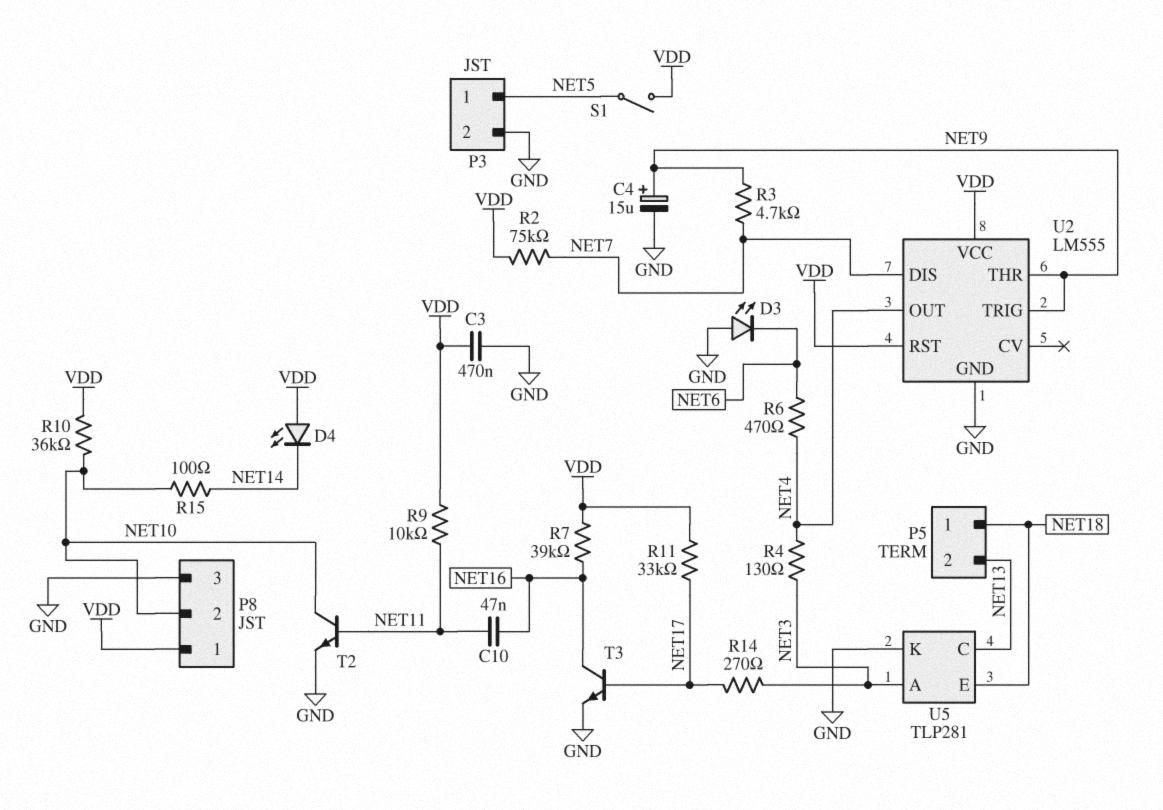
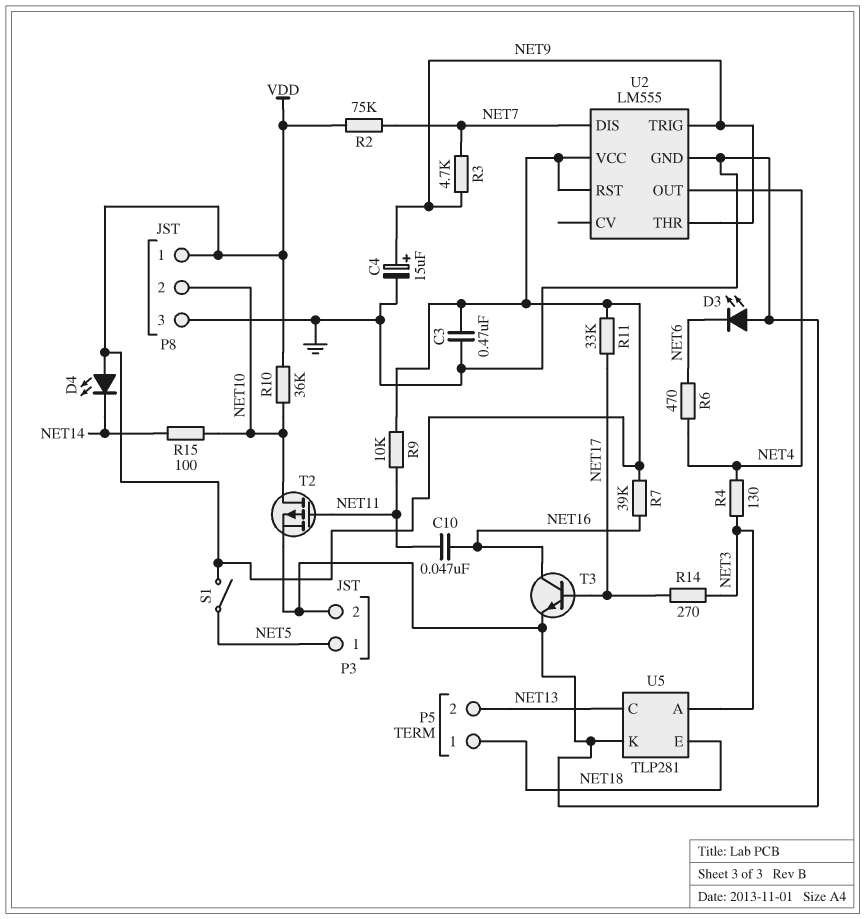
T2: NPN (B NET11, C NET10, E GND) -> PMOS (G NET11, D NET10, S GND)

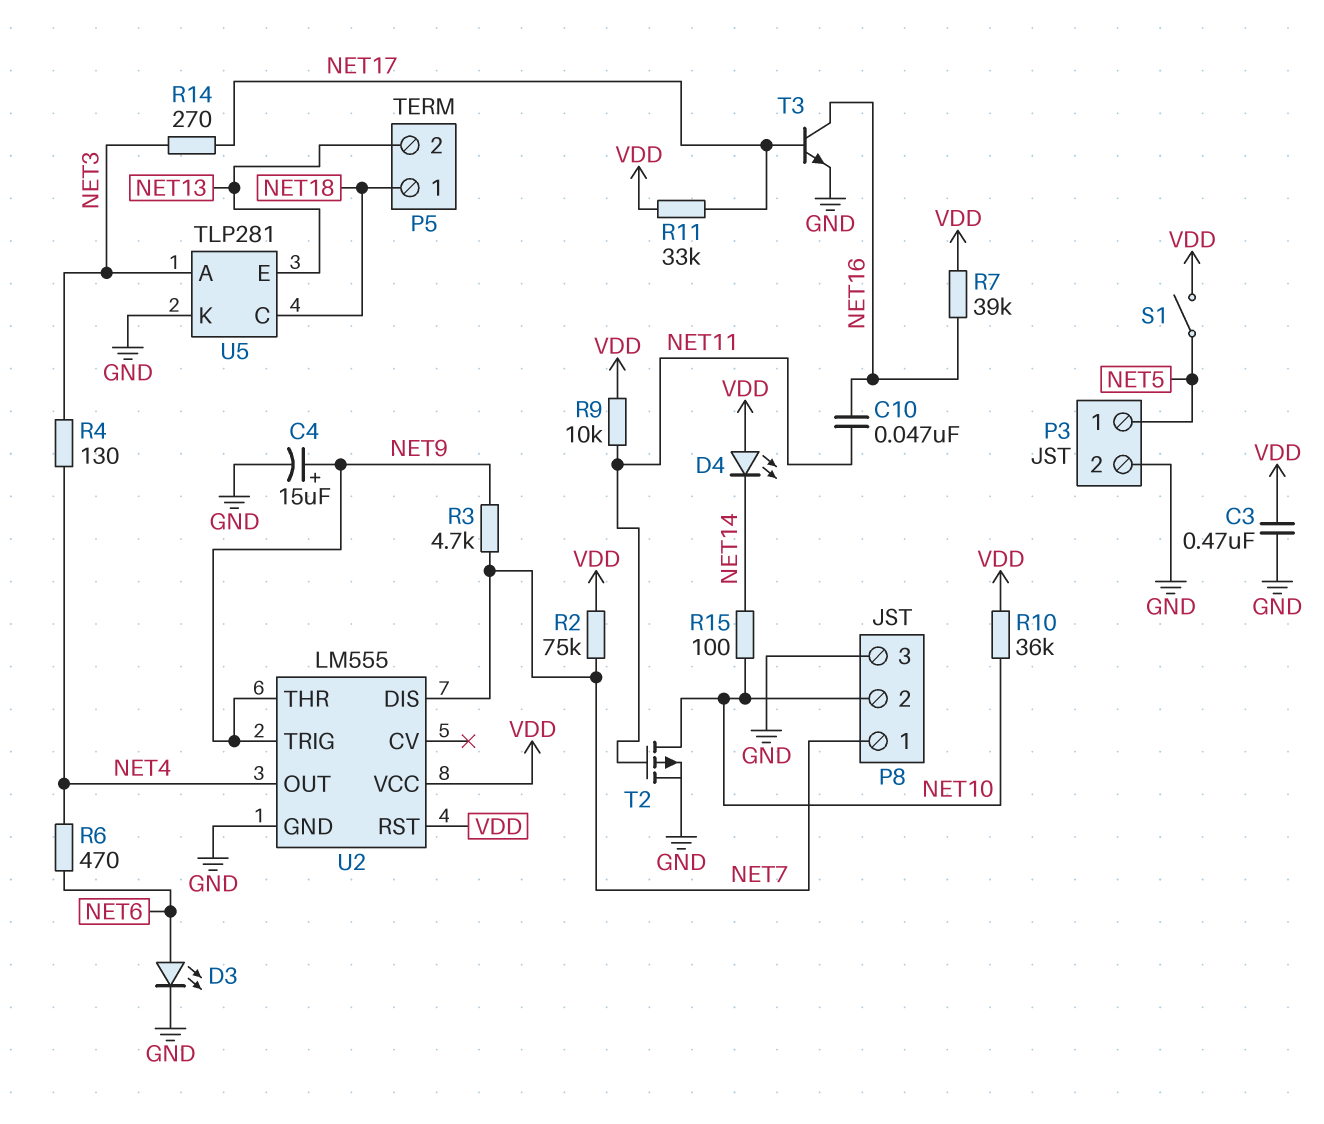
D3: LED (A GND, K NET6) -> LED (A NET6, K GND)
P8 pin 1: VDD -> NET7
U5 pin C: NET13 -> NET18
U5 pin E: NET18 -> NET13

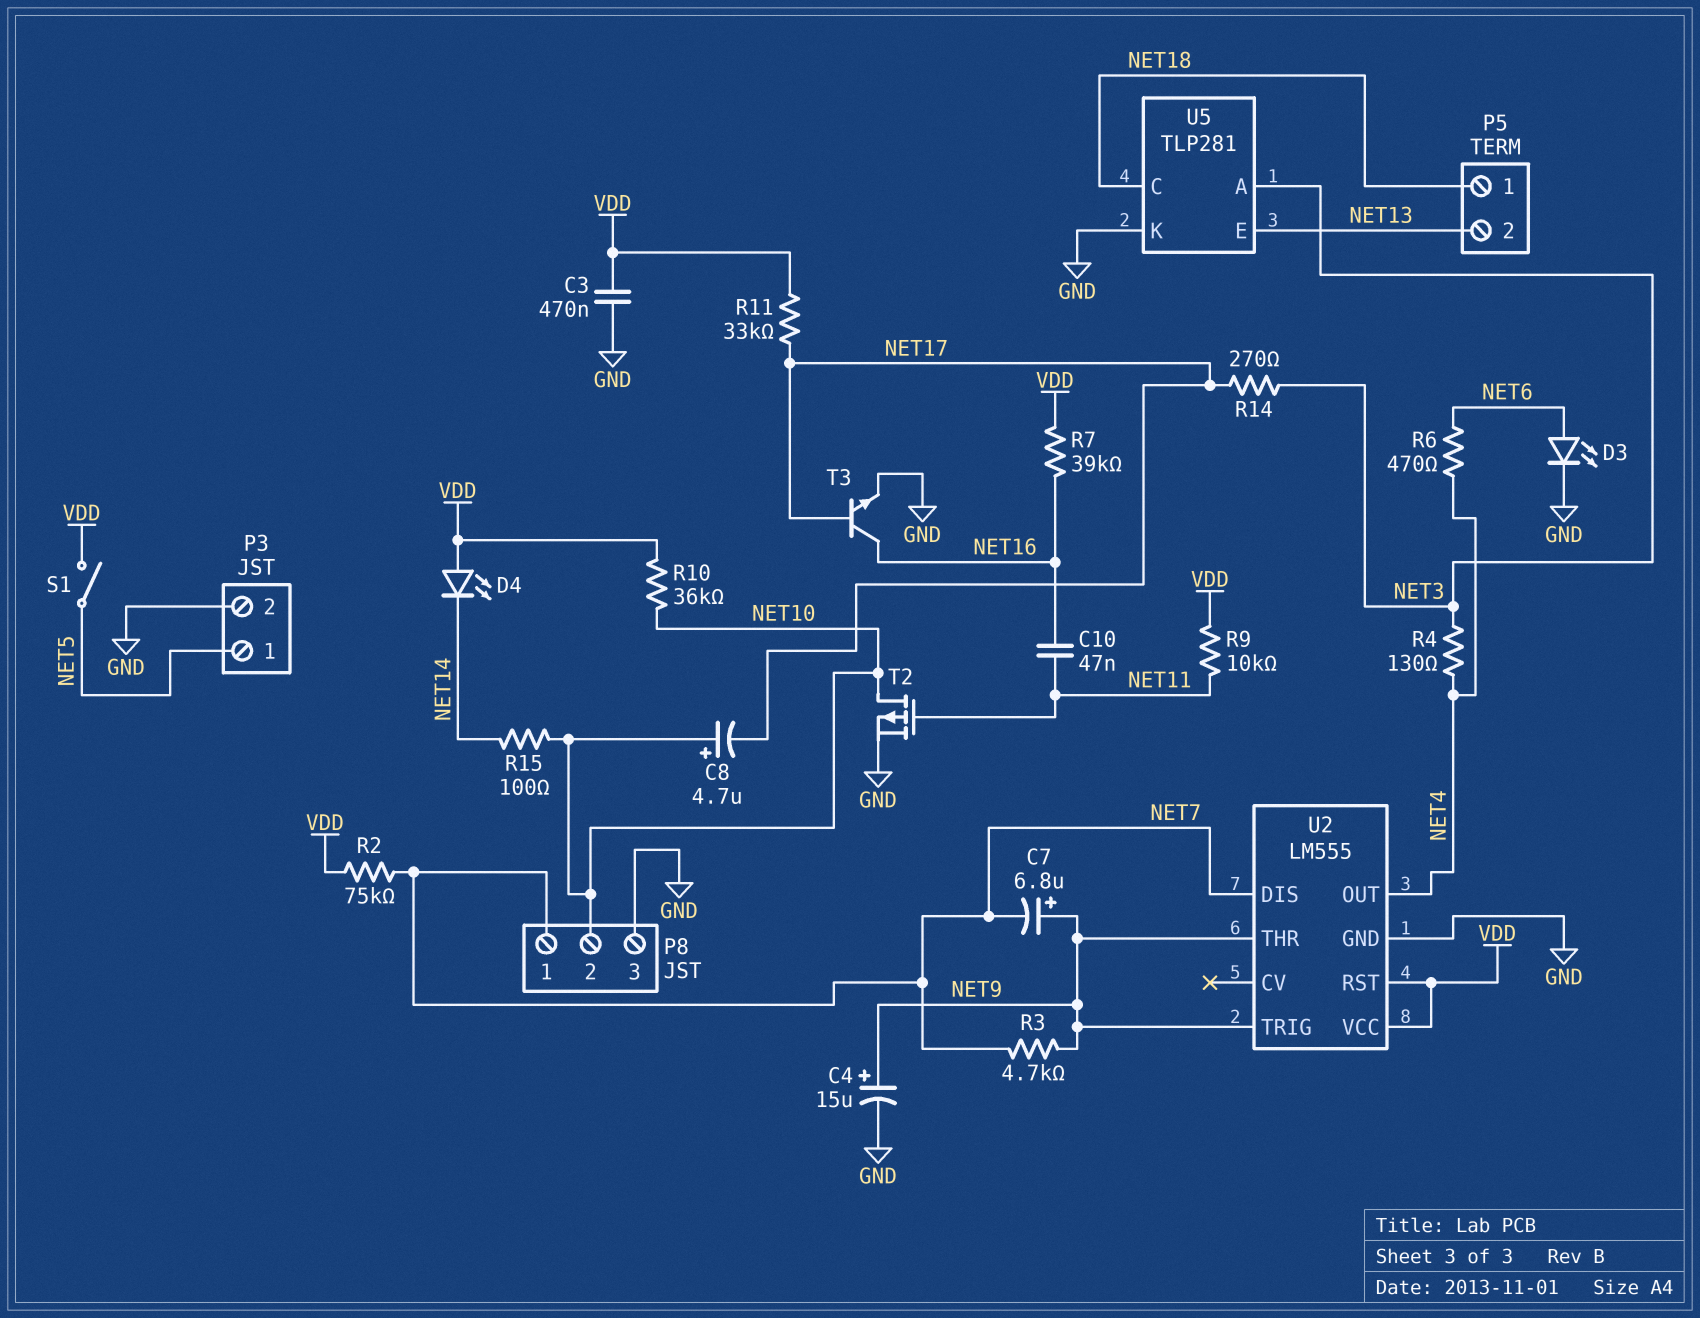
C7: none -> 6.8uF (plus NET9, minus NET7)
C8: none -> 4.7uF (plus NET10, minus NET17)

